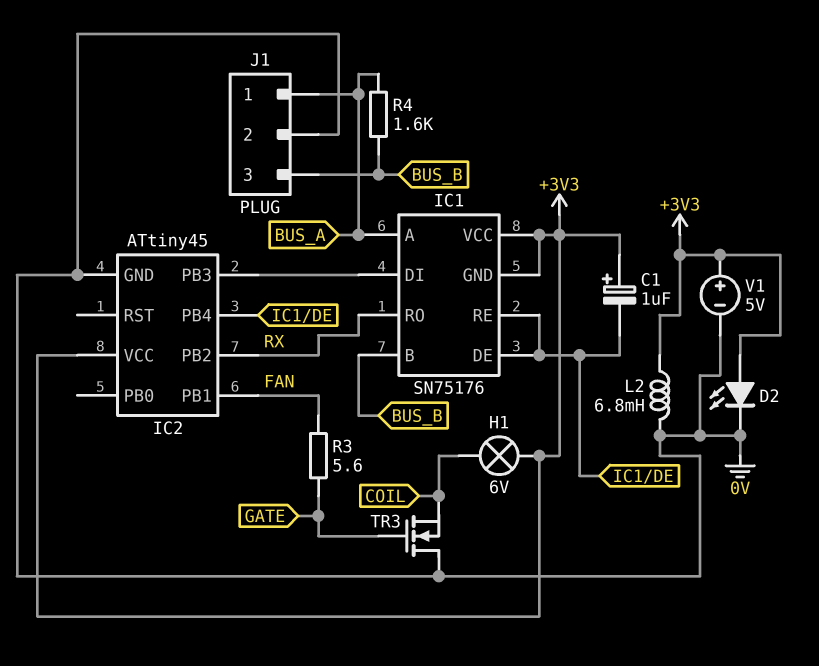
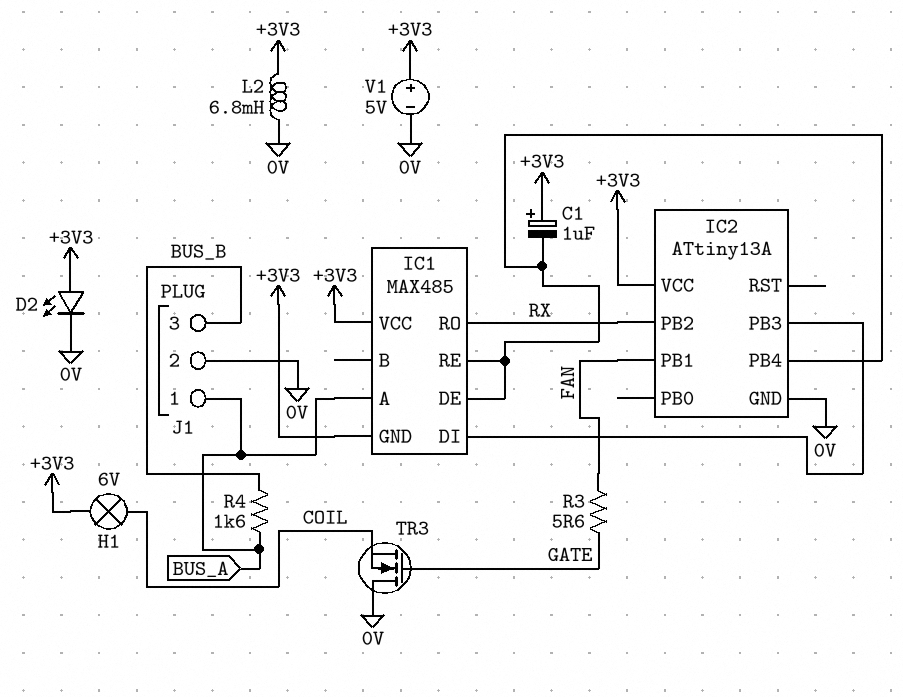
IC1: SN75176 -> MAX485
IC1 pin B: BUS_B -> none
IC2: ATtiny45 -> ATtiny13A

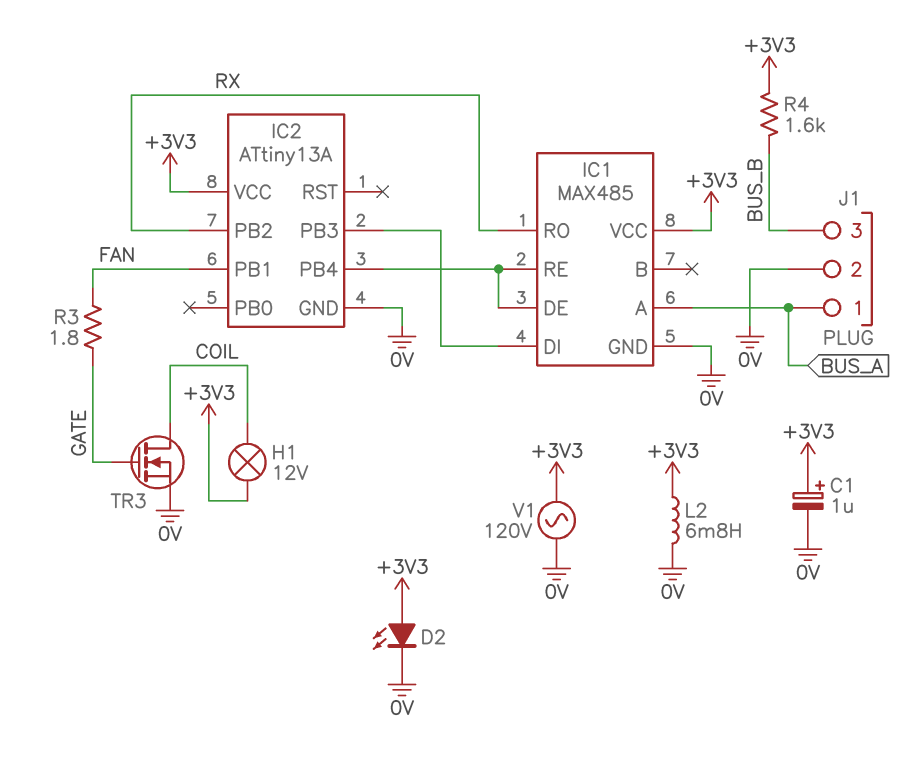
C1: 1uF (plus +3V3, minus IC1/DE) -> 1uF (plus +3V3, minus 0V)
H1: lamp 6V (+3V3, COIL) -> lamp 12V (+3V3, COIL)
IC1 pin GND: +3V3 -> 0V
R3: 5.6 (FAN, GATE) -> 1.8 (FAN, GATE)
R4: 1.6k (BUS_A, BUS_B) -> 1.6k (+3V3, BUS_B)
TR3: NMOS (G GATE, D 0V, S COIL) -> NMOS (G GATE, D COIL, S 0V)
V1: 5V (plus +3V3, minus 0V) -> AC 120V (+3V3, 0V)

